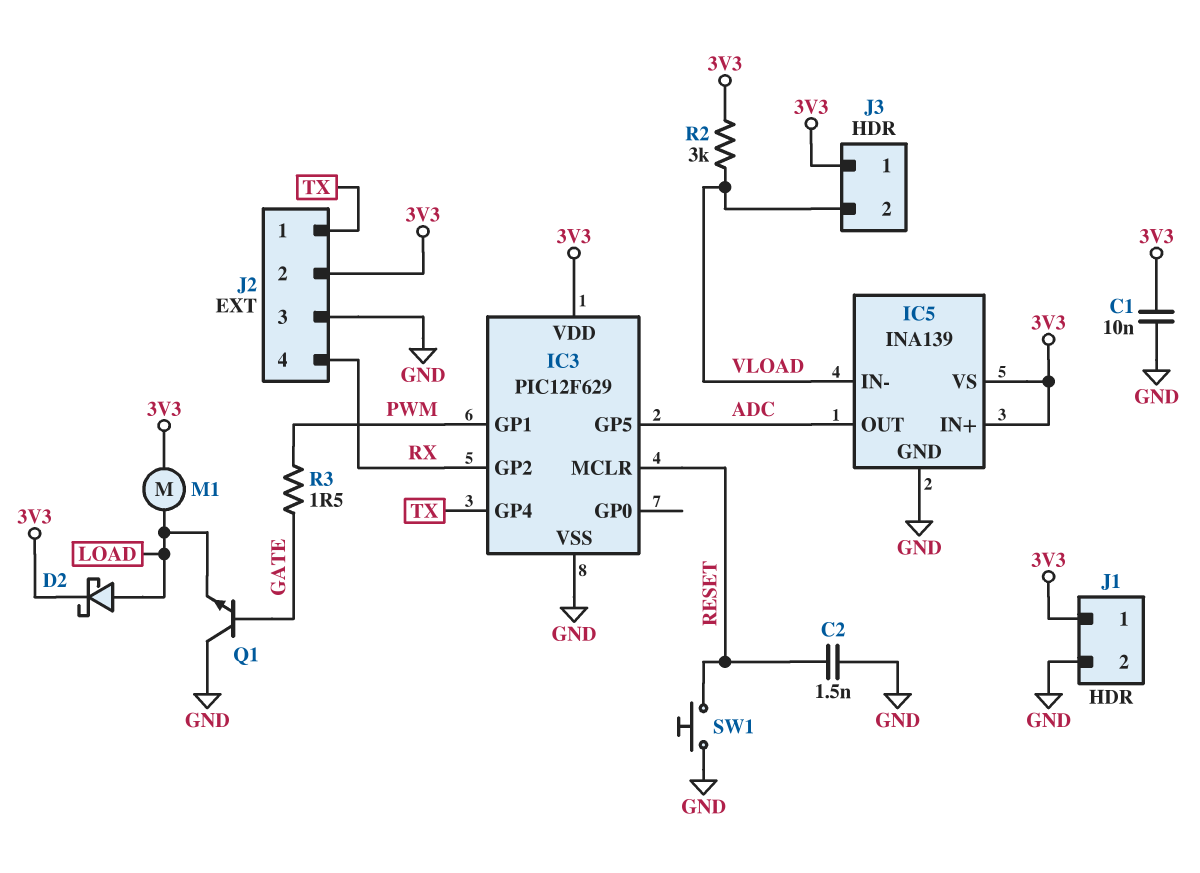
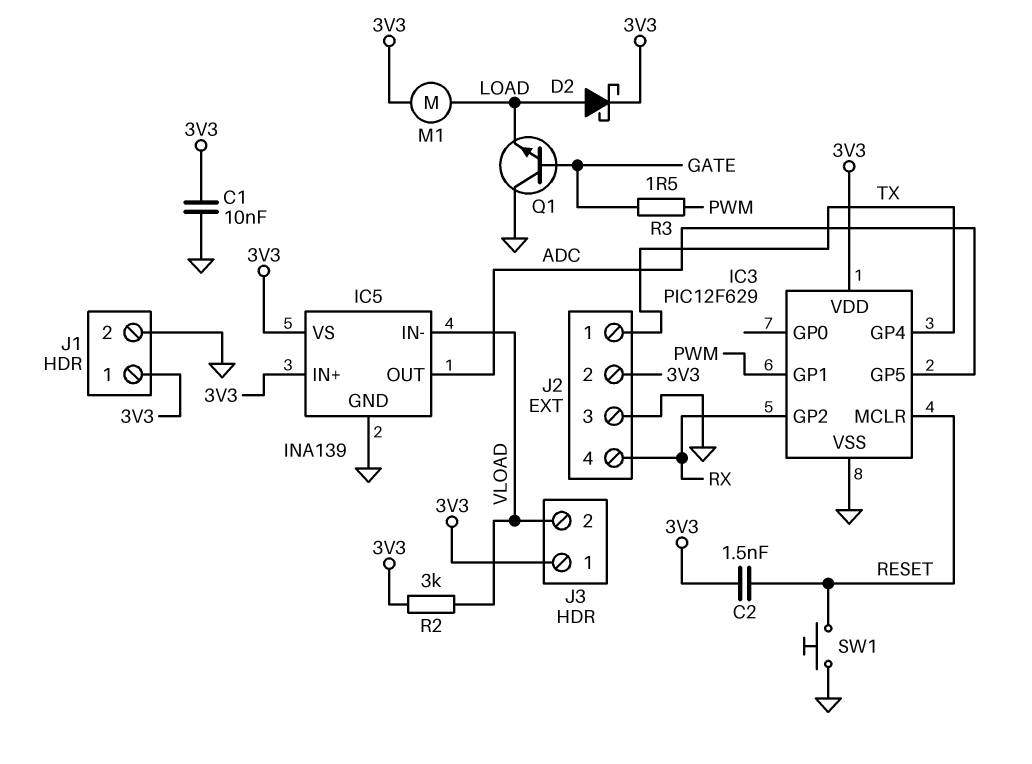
C2: 1.5nF (GND, RESET) -> 1.5nF (3V3, RESET)

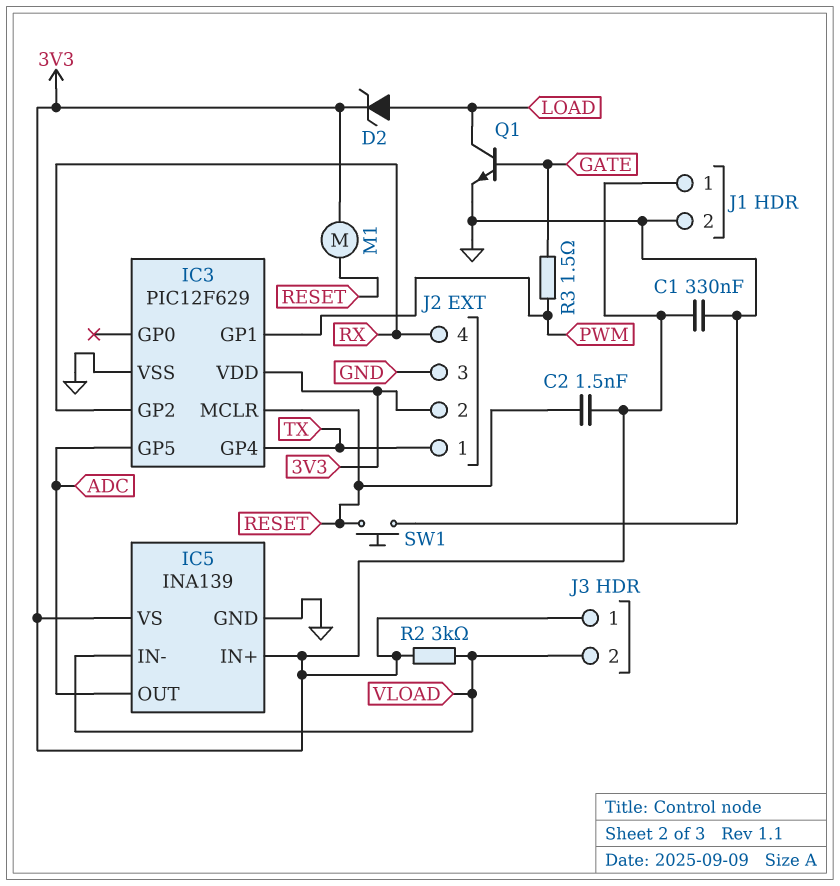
C1: 10nF (3V3, GND) -> 330nF (3V3, GND)
D2: schottky (A LOAD, K 3V3) -> zener (A LOAD, K 3V3)
M1: motor (3V3, LOAD) -> motor (3V3, RESET)
Q1: NPN (B GATE, C GND, E LOAD) -> NPN (B GATE, C LOAD, E GND)

